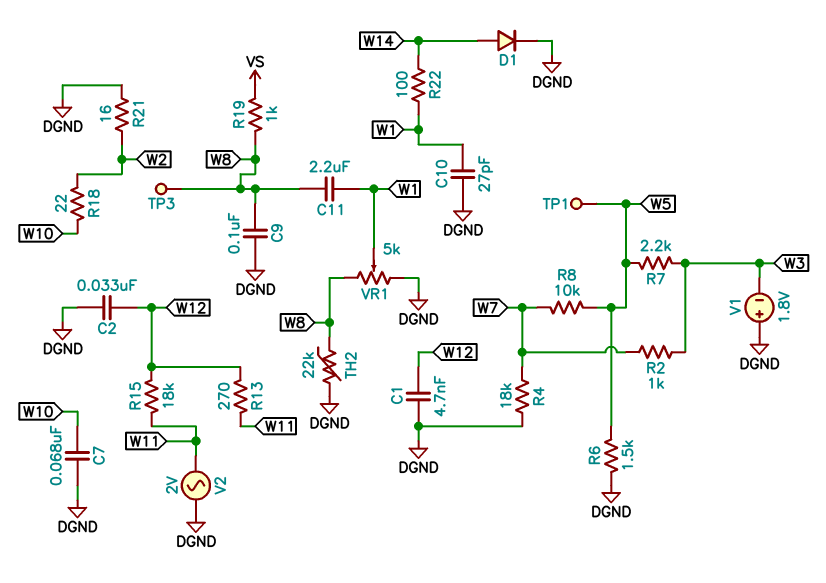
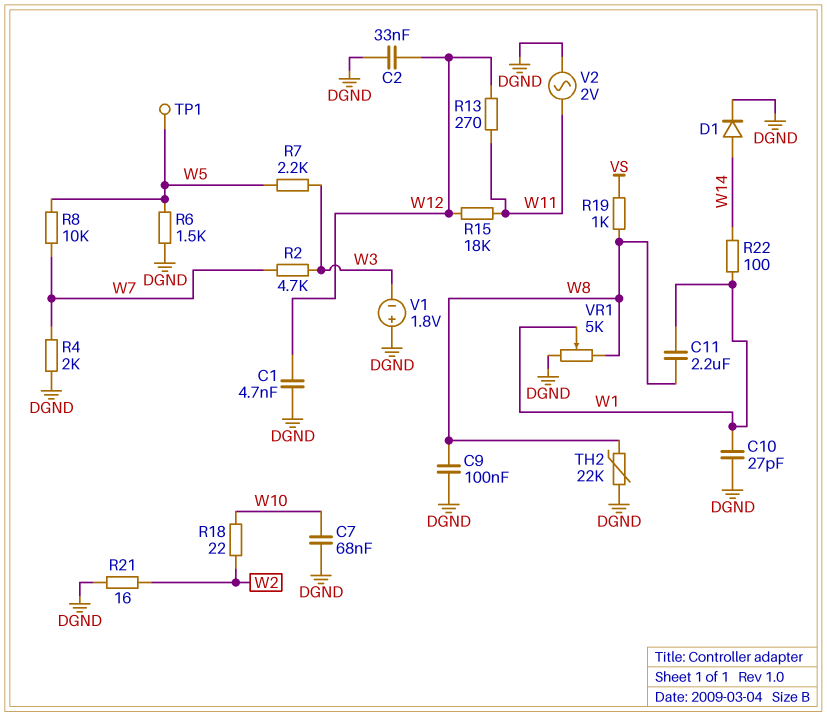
R2: 1k (W3, W7) -> 4.7k (W3, W7)
R4: 18k (DGND, W7) -> 2k (DGND, W7)
TP3: test point (W8) -> none

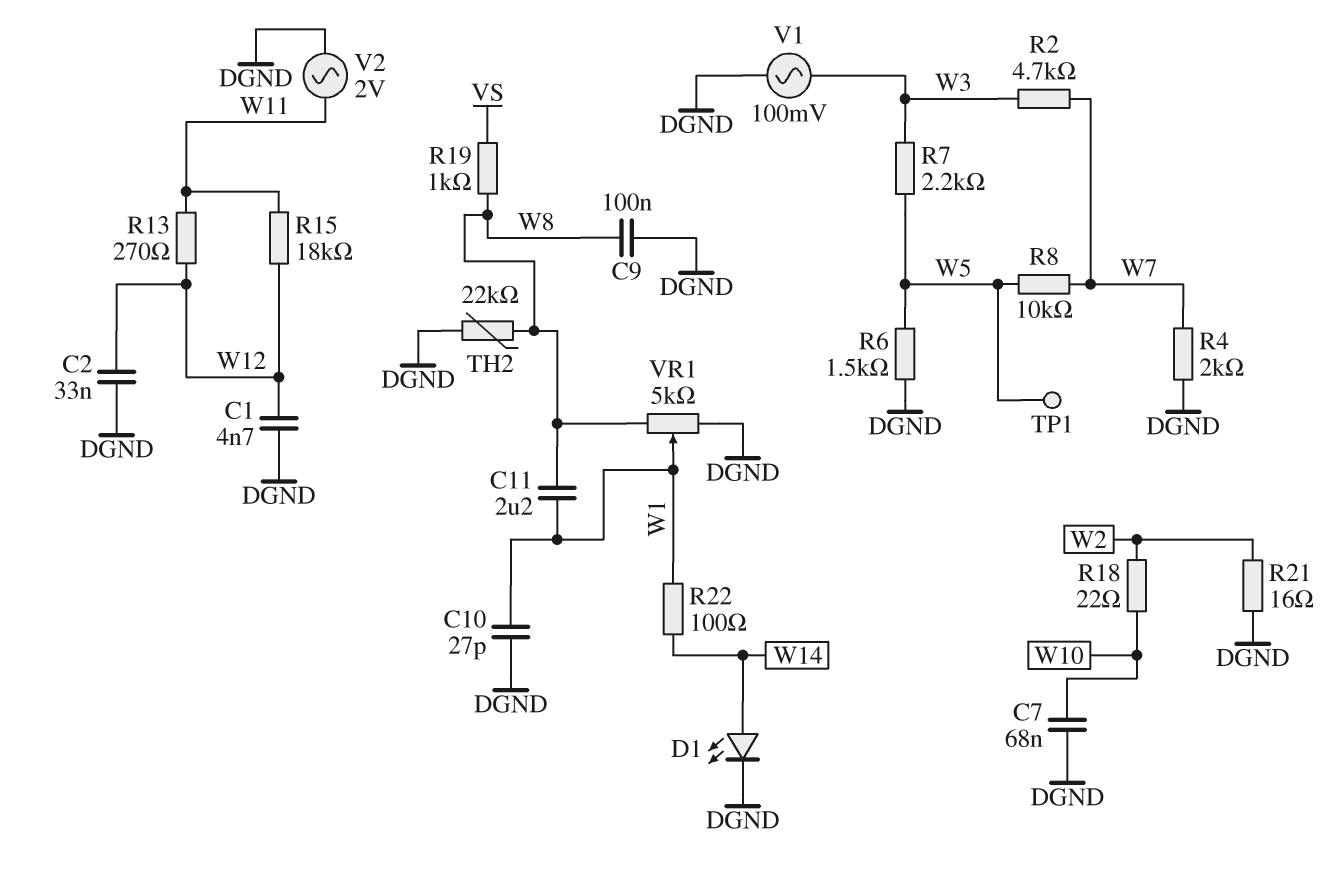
D1: diode (A W14, K DGND) -> LED (A W14, K DGND)
V1: 1.8V (plus DGND, minus W3) -> AC 100mV (DGND, W3)

